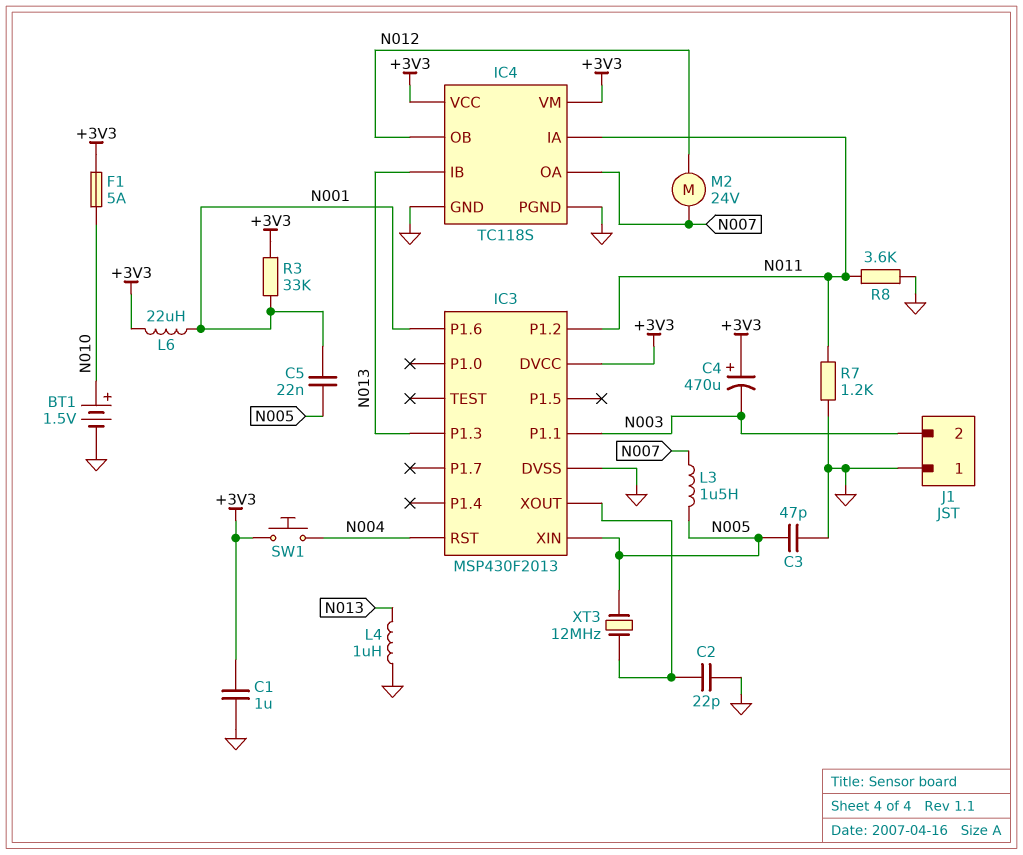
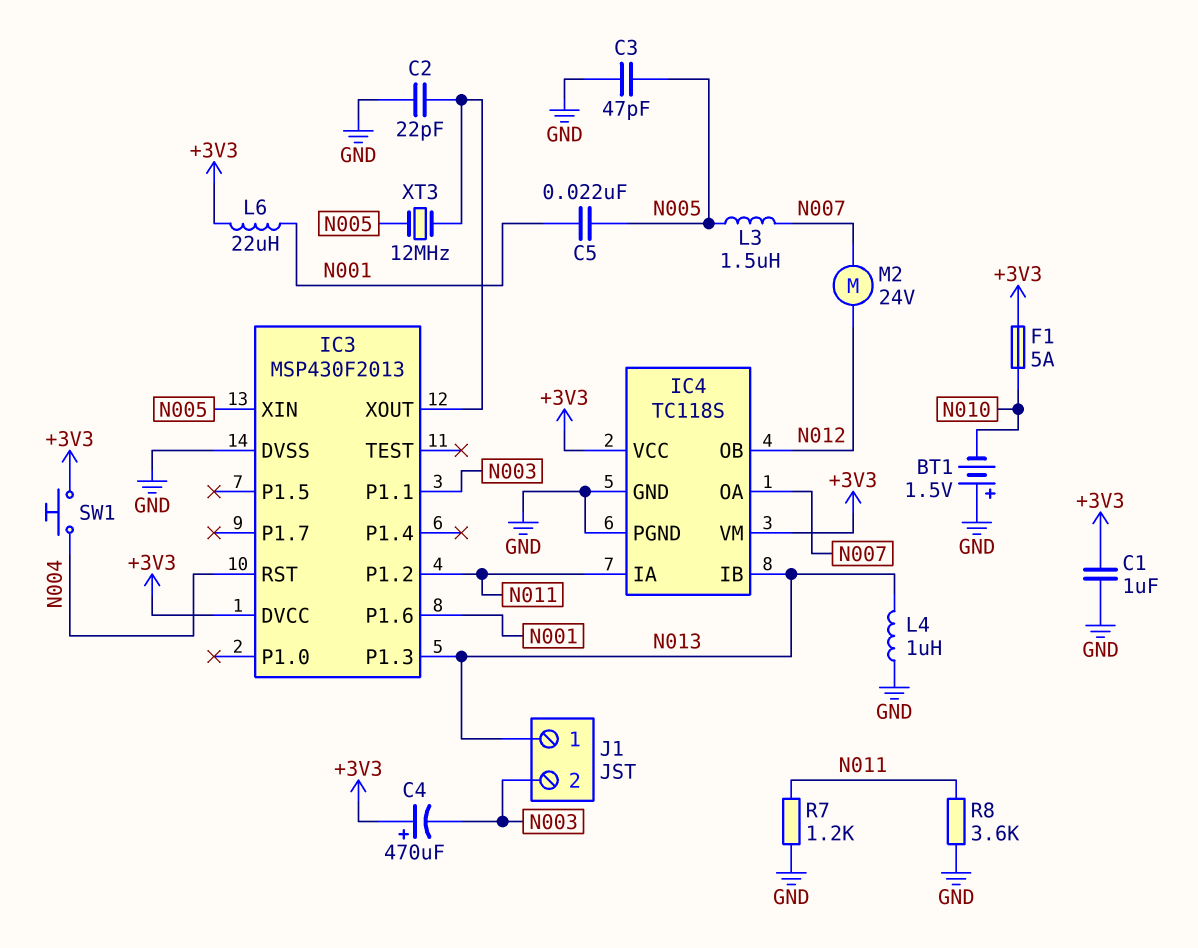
BT1: 1.5V (plus N010, minus GND) -> 1.5V (plus GND, minus N010)
J1 pin 1: GND -> N013
R3: 33k (+3V3, N001) -> none

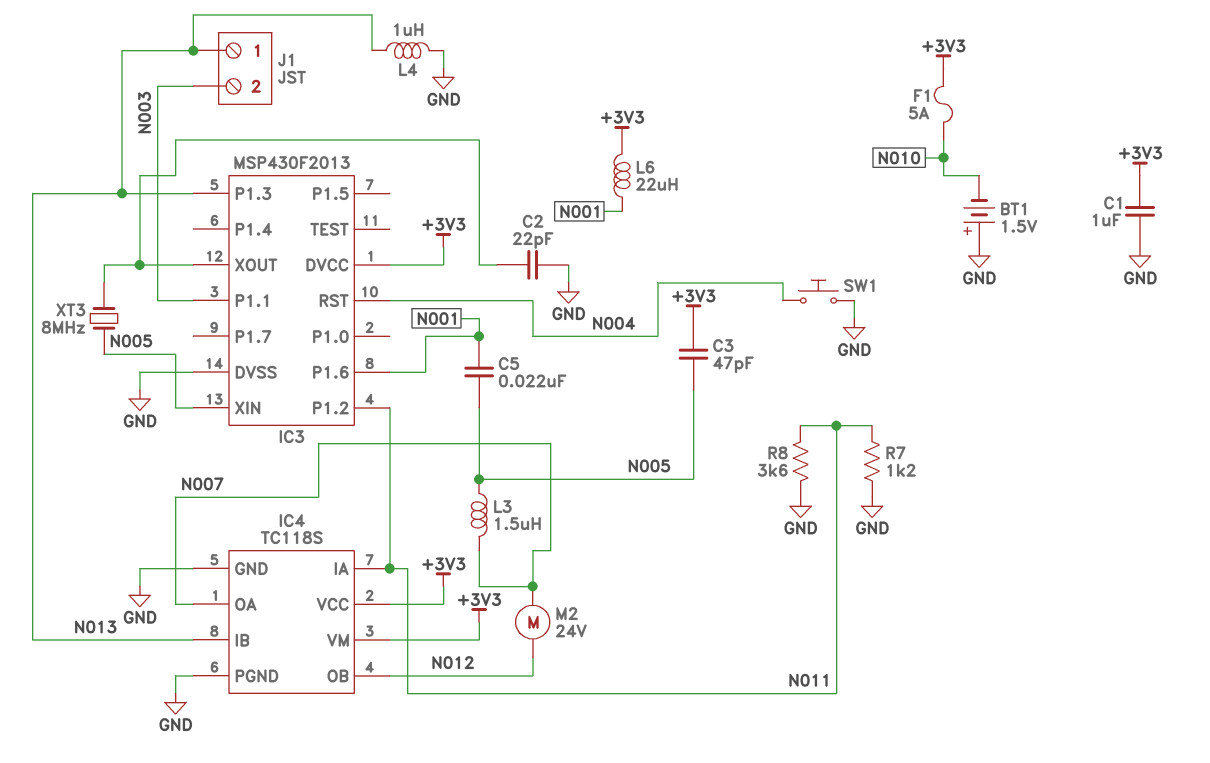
C3: 47pF (GND, N005) -> 47pF (+3V3, N005)
C4: 470uF (plus +3V3, minus N003) -> none
SW1: button (+3V3, N004) -> button (GND, N004)
XT3: 12MHz (IC3/XOUT, N005) -> 8MHz (IC3/XOUT, N005)

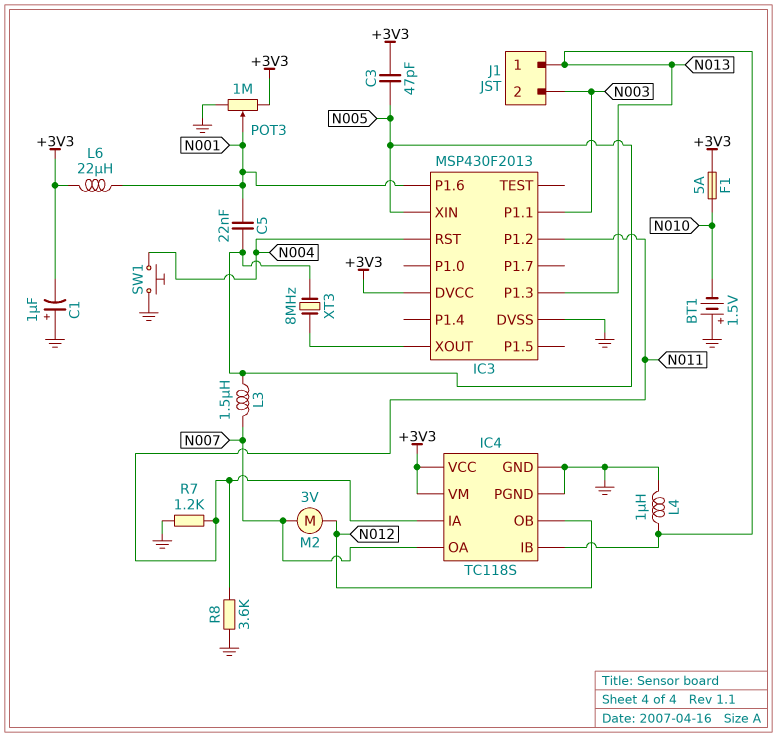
C1: 1uF (+3V3, GND) -> 1uF (plus GND, minus +3V3)
C2: 22pF (GND, IC3/XOUT) -> none
M2: motor 24V (N007, N012) -> motor 3V (N007, N012)
POT3: none -> 1M (+3V3, GND, wiper N001)

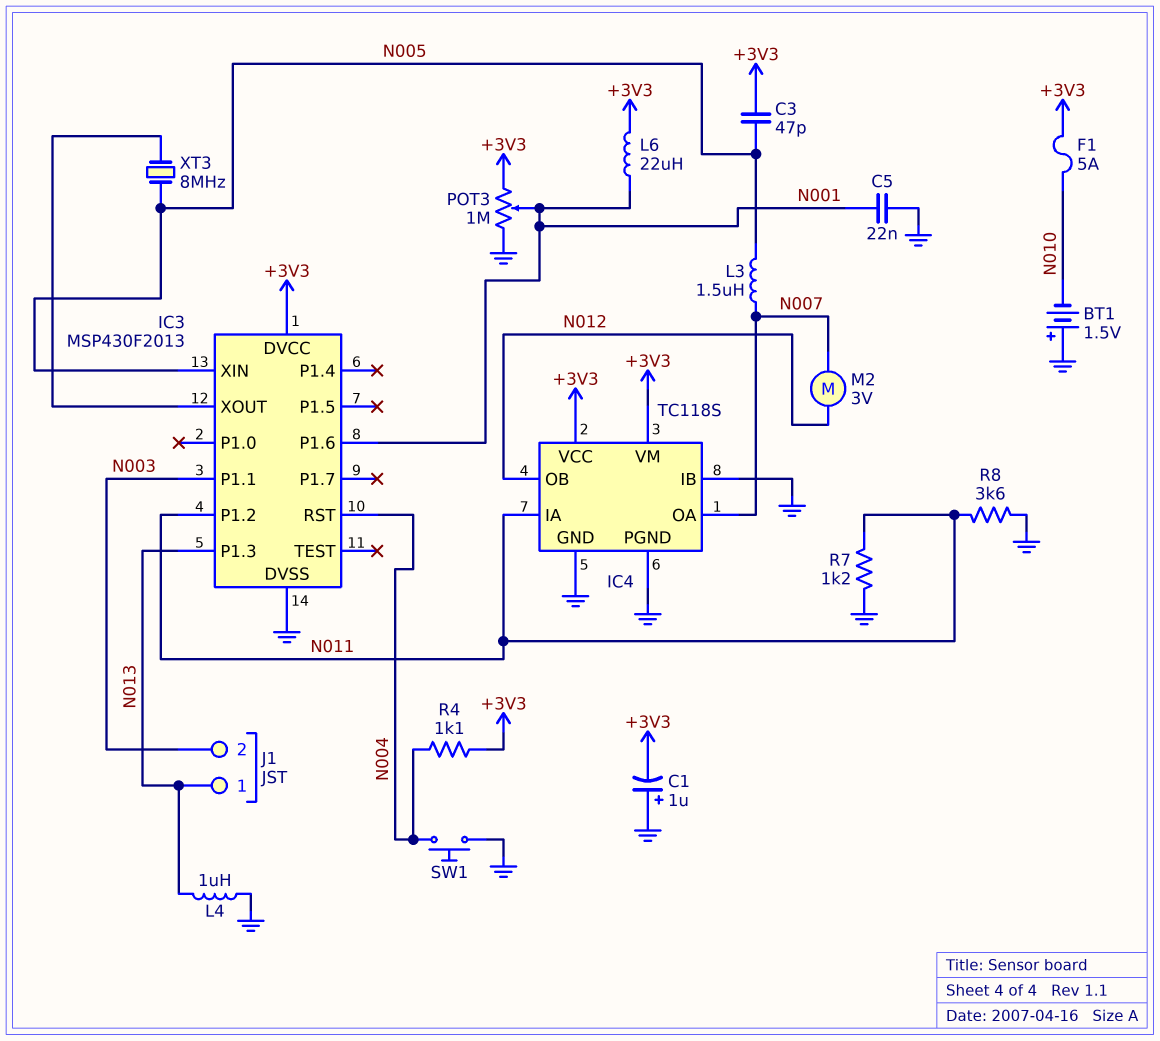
C5: 22nF (N001, N005) -> 22nF (GND, N001)
IC4 pin IB: N013 -> GND
R4: none -> 1.1k (+3V3, N004)

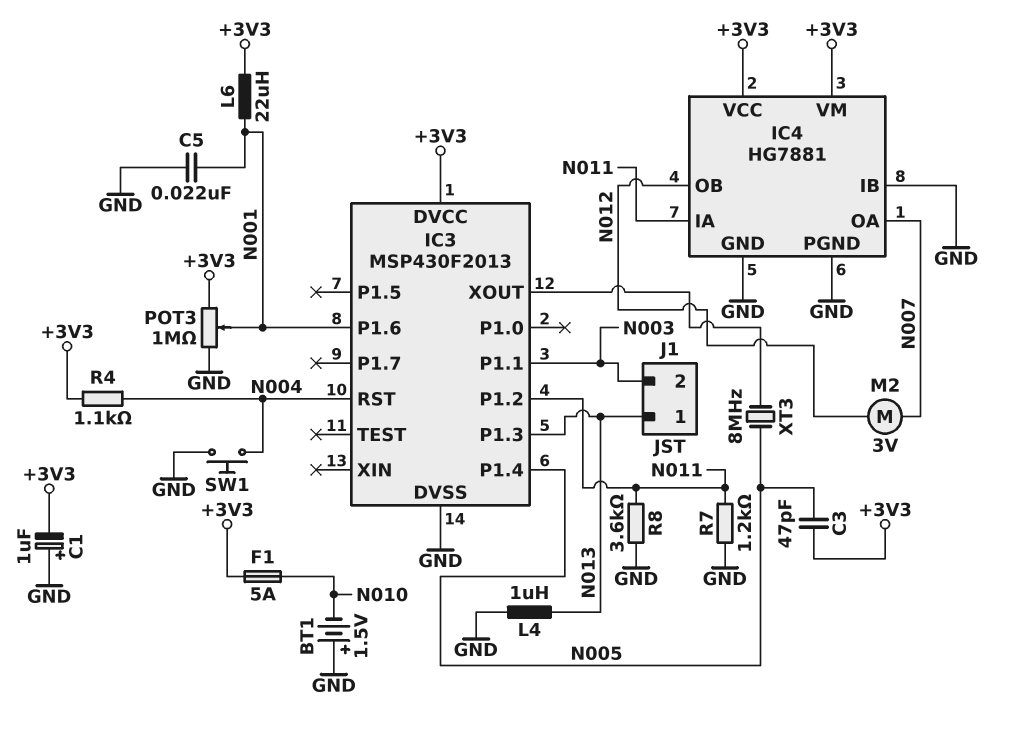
IC3 pin P1.4: none -> N005
IC3 pin XIN: N005 -> none
IC4: TC118S -> HG7881
L3: 1.5uH (N005, N007) -> none

